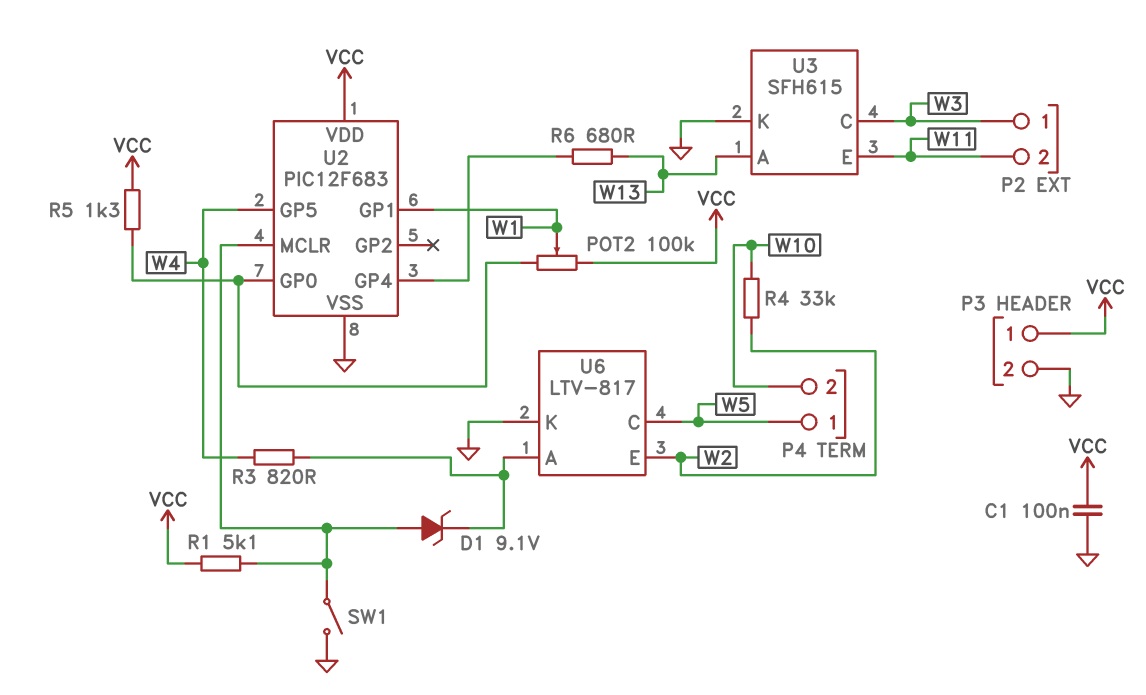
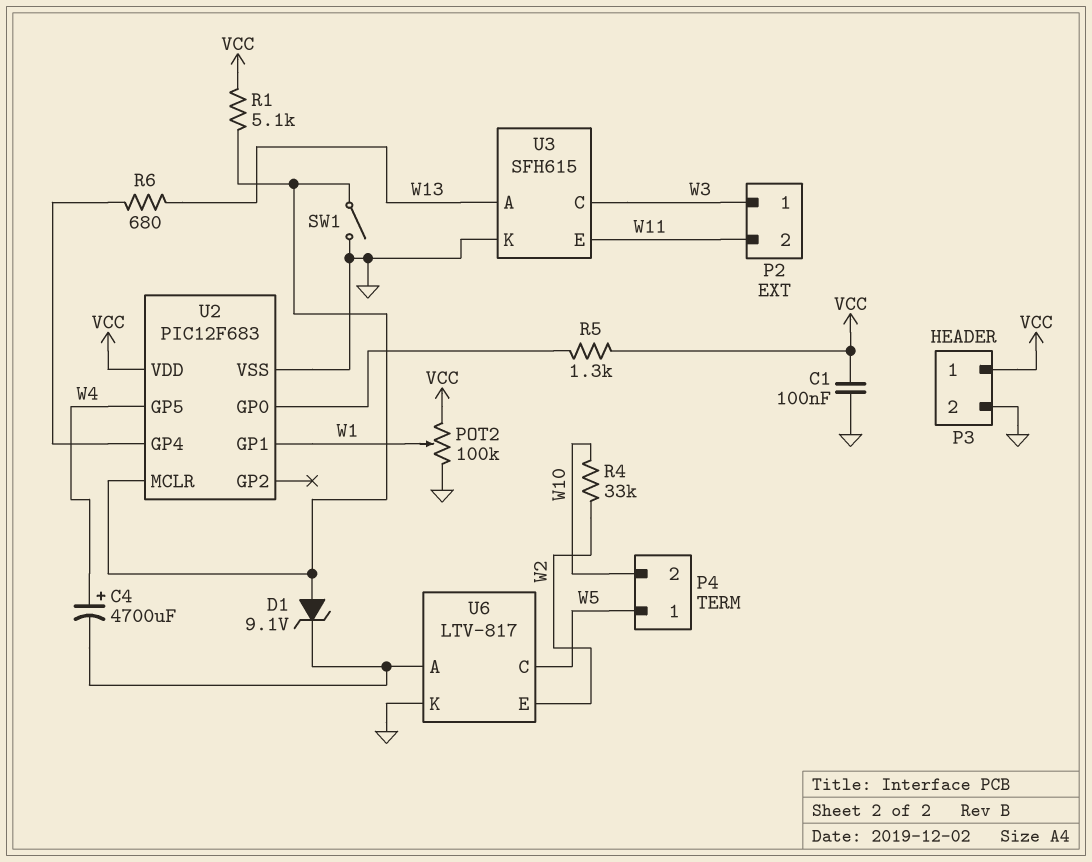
C4: none -> 4700uF (plus W4, minus U6/A)
POT2: 100k (U2/GP0, VCC, wiper W1) -> 100k (GND, VCC, wiper W1)
R3: 820 (U6/A, W4) -> none

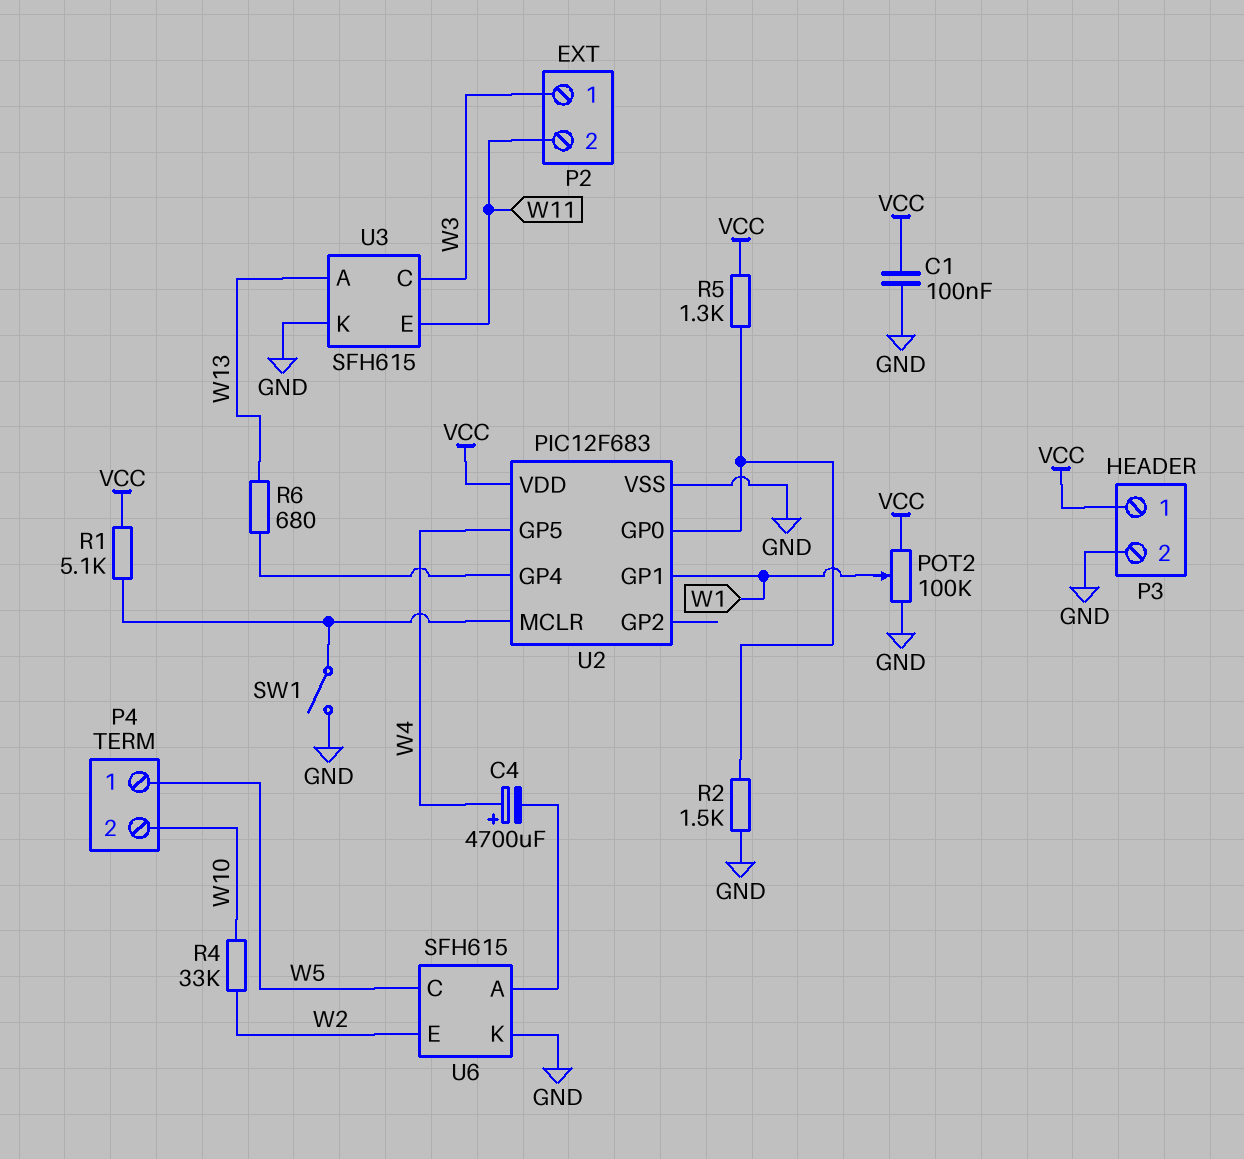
D1: zener 9.1V (A U2/MCLR, K U6/A) -> none
R2: none -> 1.5k (GND, U2/GP0)
U6: LTV-817 -> SFH615

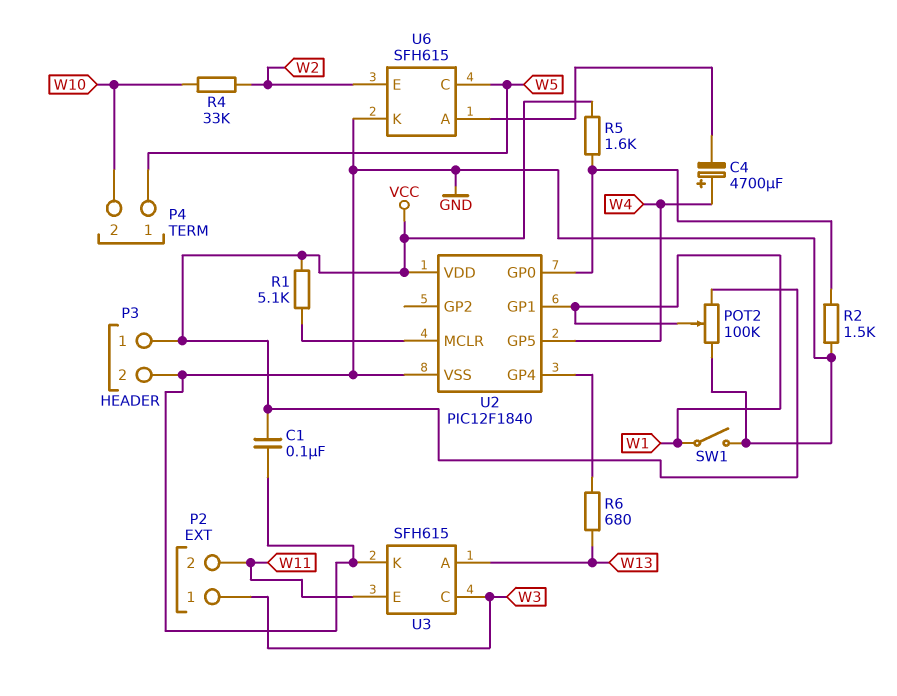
R5: 1.3k (U2/GP0, VCC) -> 1.6k (U2/GP0, VCC)
SW1: switch (GND, U2/MCLR) -> switch (GND, W1)
U2: PIC12F683 -> PIC12F1840

